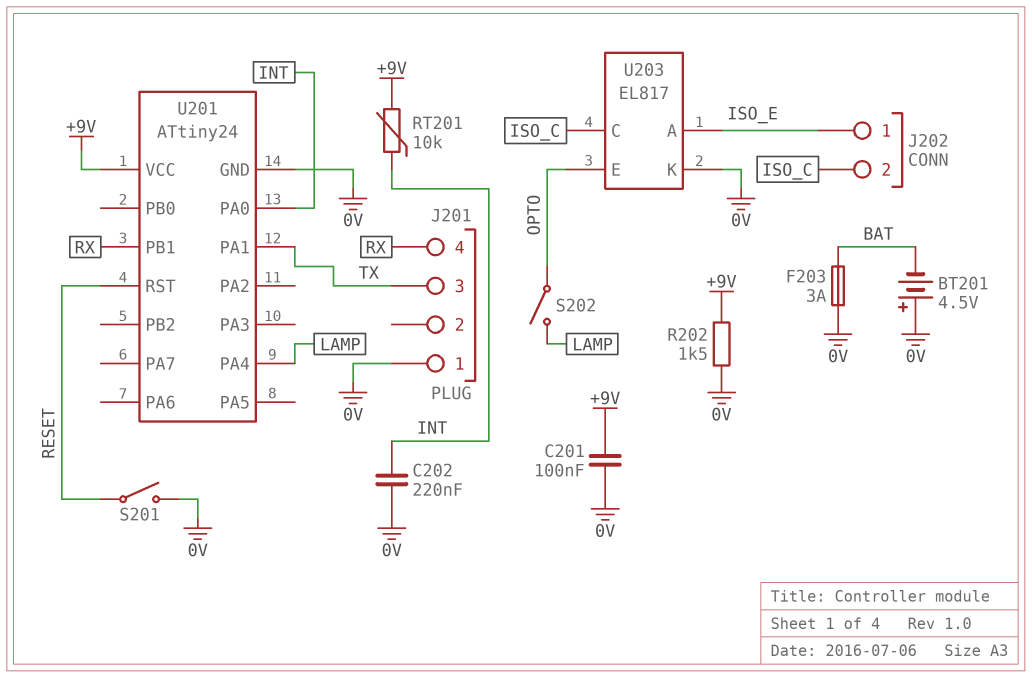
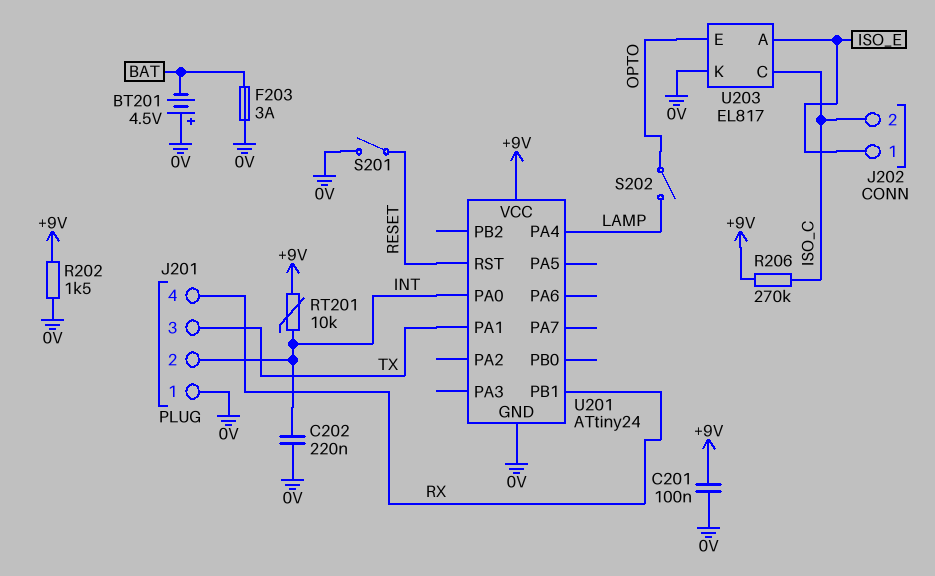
J201 pin 2: none -> INT
R206: none -> 270k (+9V, ISO_C)

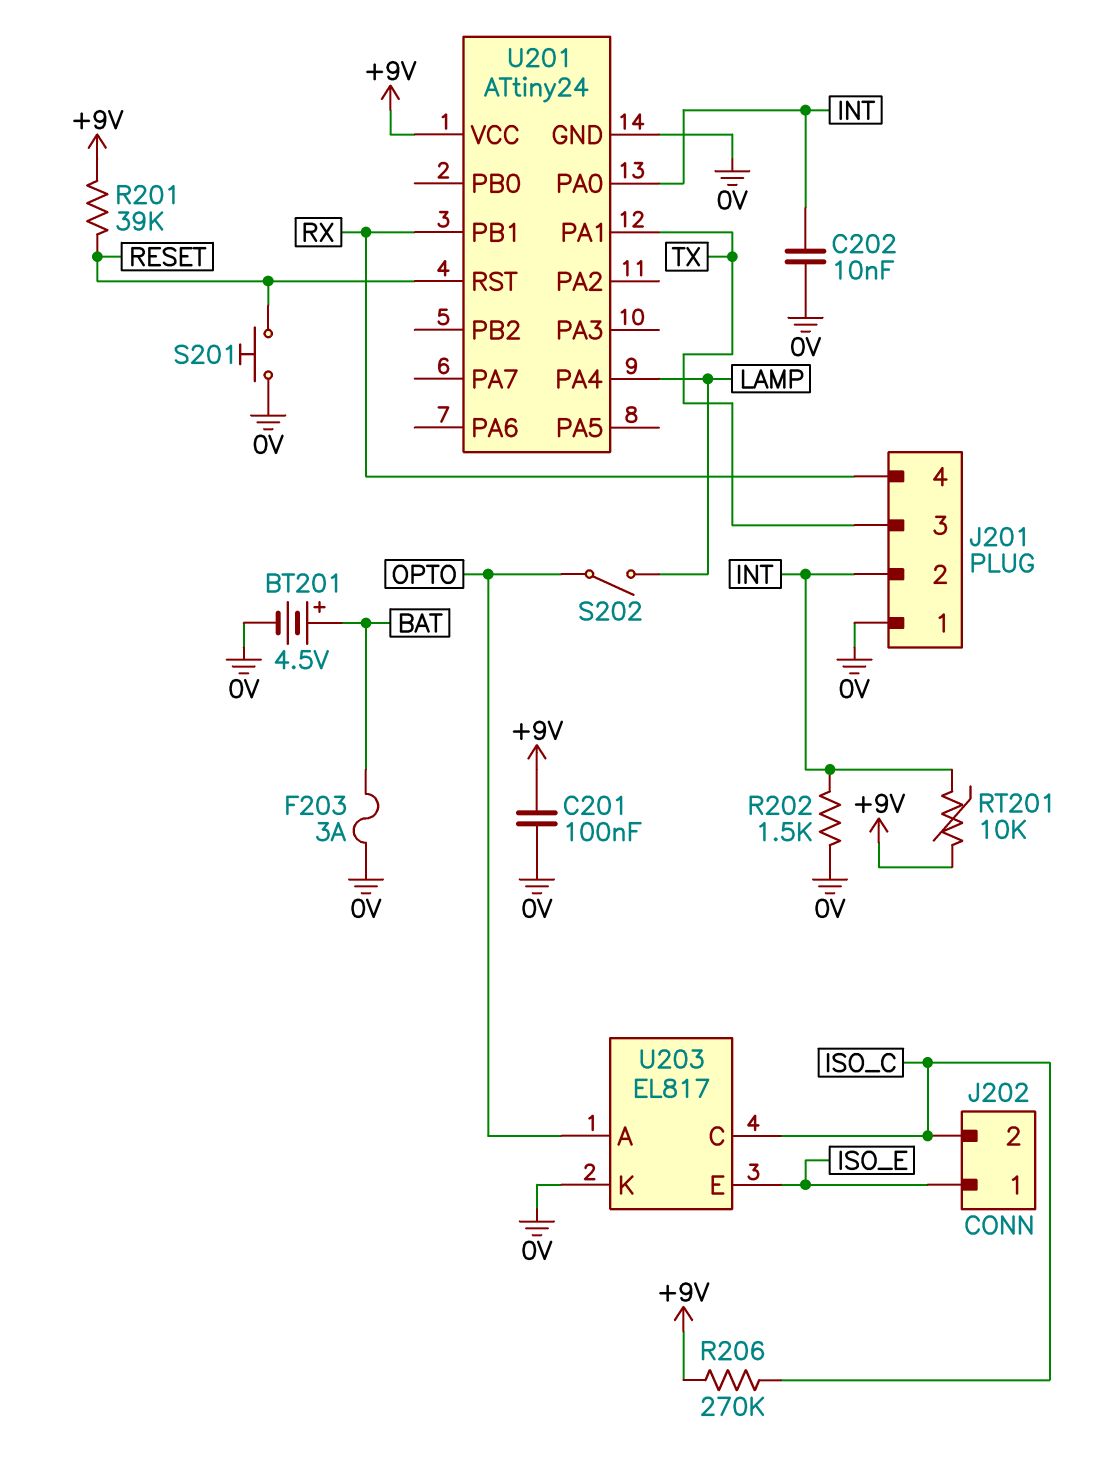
BT201: 4.5V (plus 0V, minus BAT) -> 4.5V (plus BAT, minus 0V)
C202: 220nF (0V, INT) -> 10nF (0V, INT)
R201: none -> 39k (+9V, RESET)
R202: 1.5k (+9V, 0V) -> 1.5k (0V, INT)
S201: switch (0V, RESET) -> button (0V, RESET)
U203 pin A: ISO_E -> OPTO
U203 pin E: OPTO -> ISO_E

